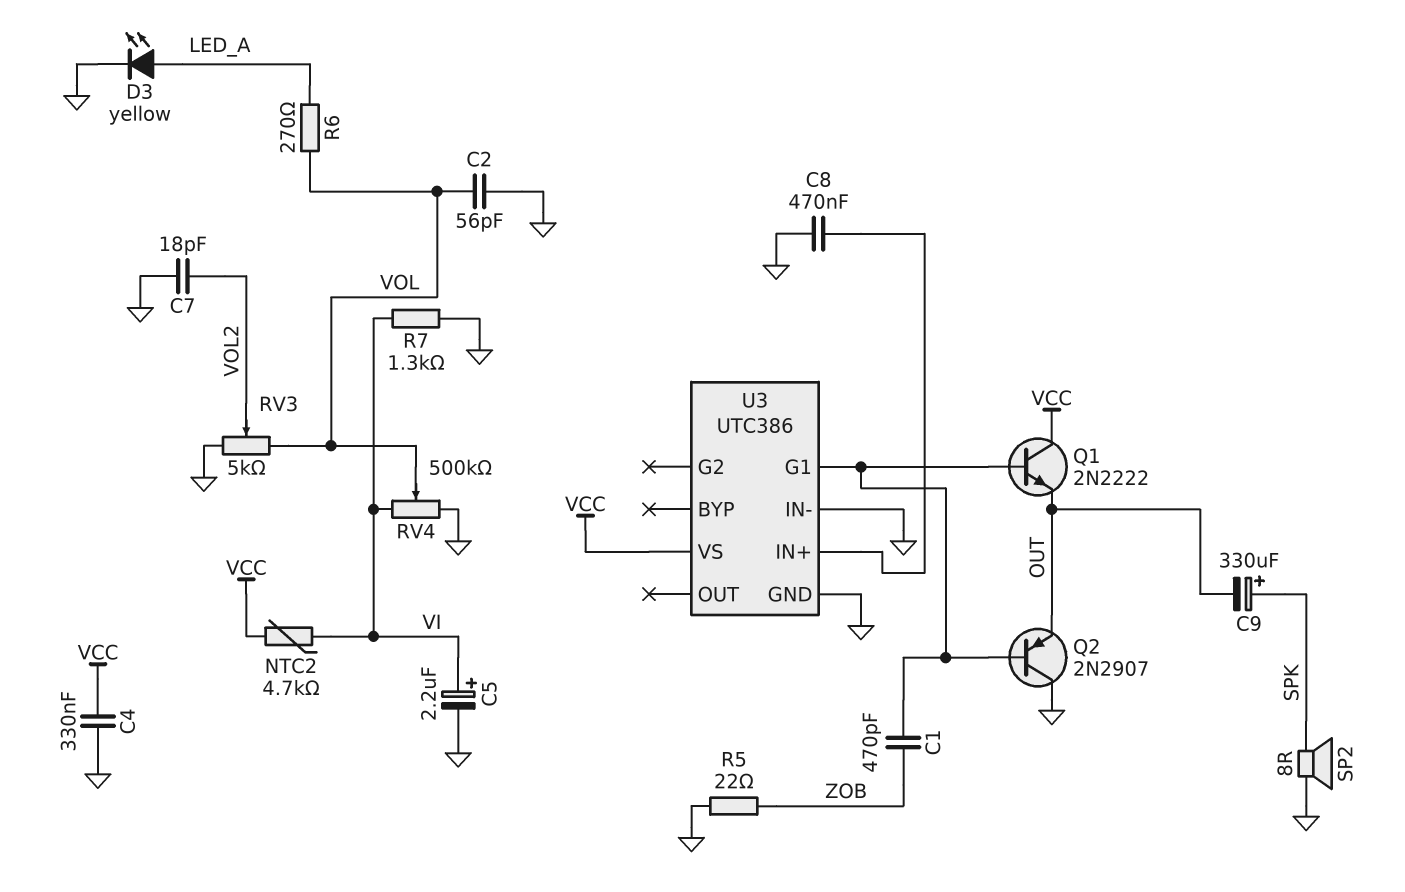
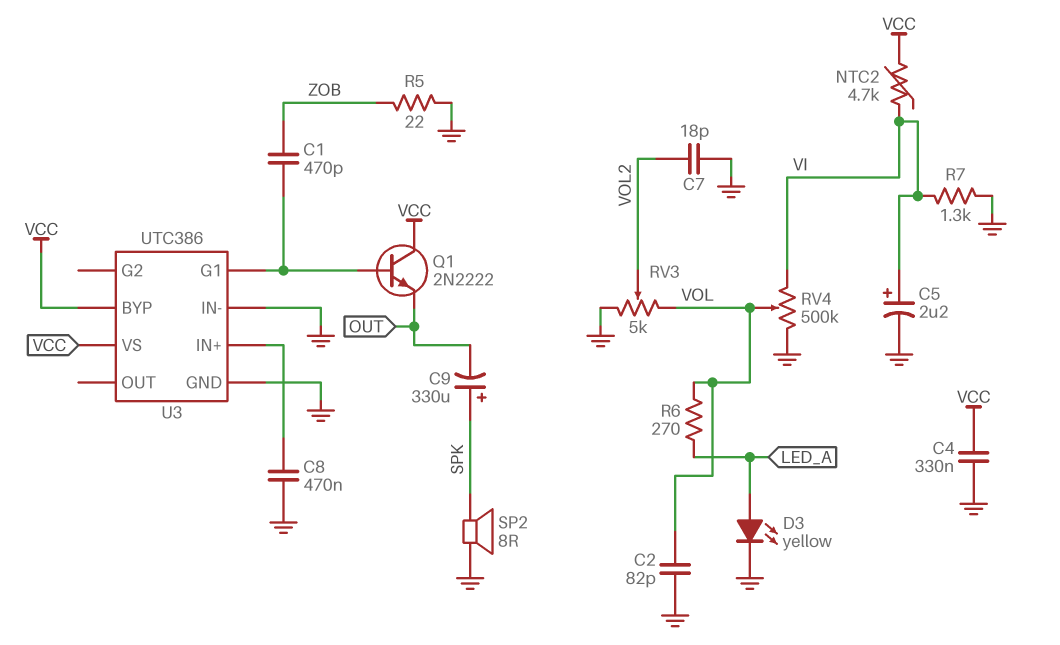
C2: 56pF (GND, VOL) -> 82pF (GND, VOL)
Q2: PNP 2N2907 (B U3/G1, C GND, E OUT) -> none
U3 pin BYP: none -> VCC

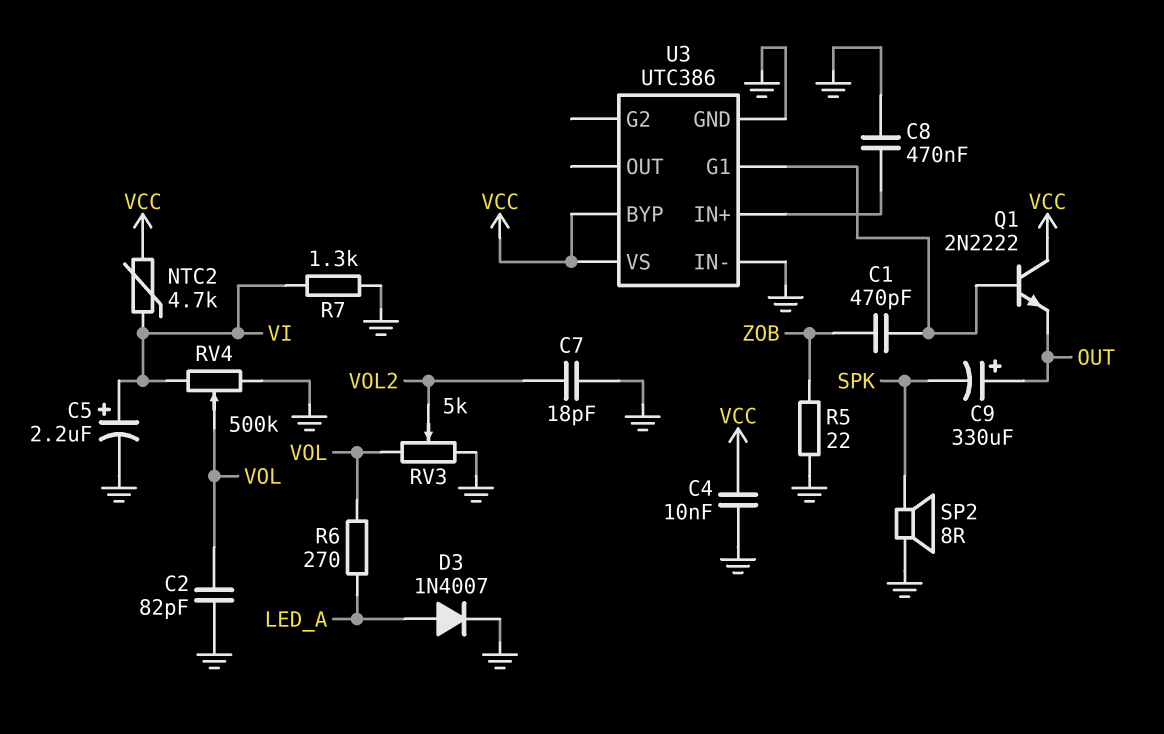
C4: 330nF (GND, VCC) -> 10nF (GND, VCC)
C9: 330uF (plus SPK, minus OUT) -> 330uF (plus OUT, minus SPK)
D3: LED yellow (A LED_A, K GND) -> diode 1N4007 (A LED_A, K GND)

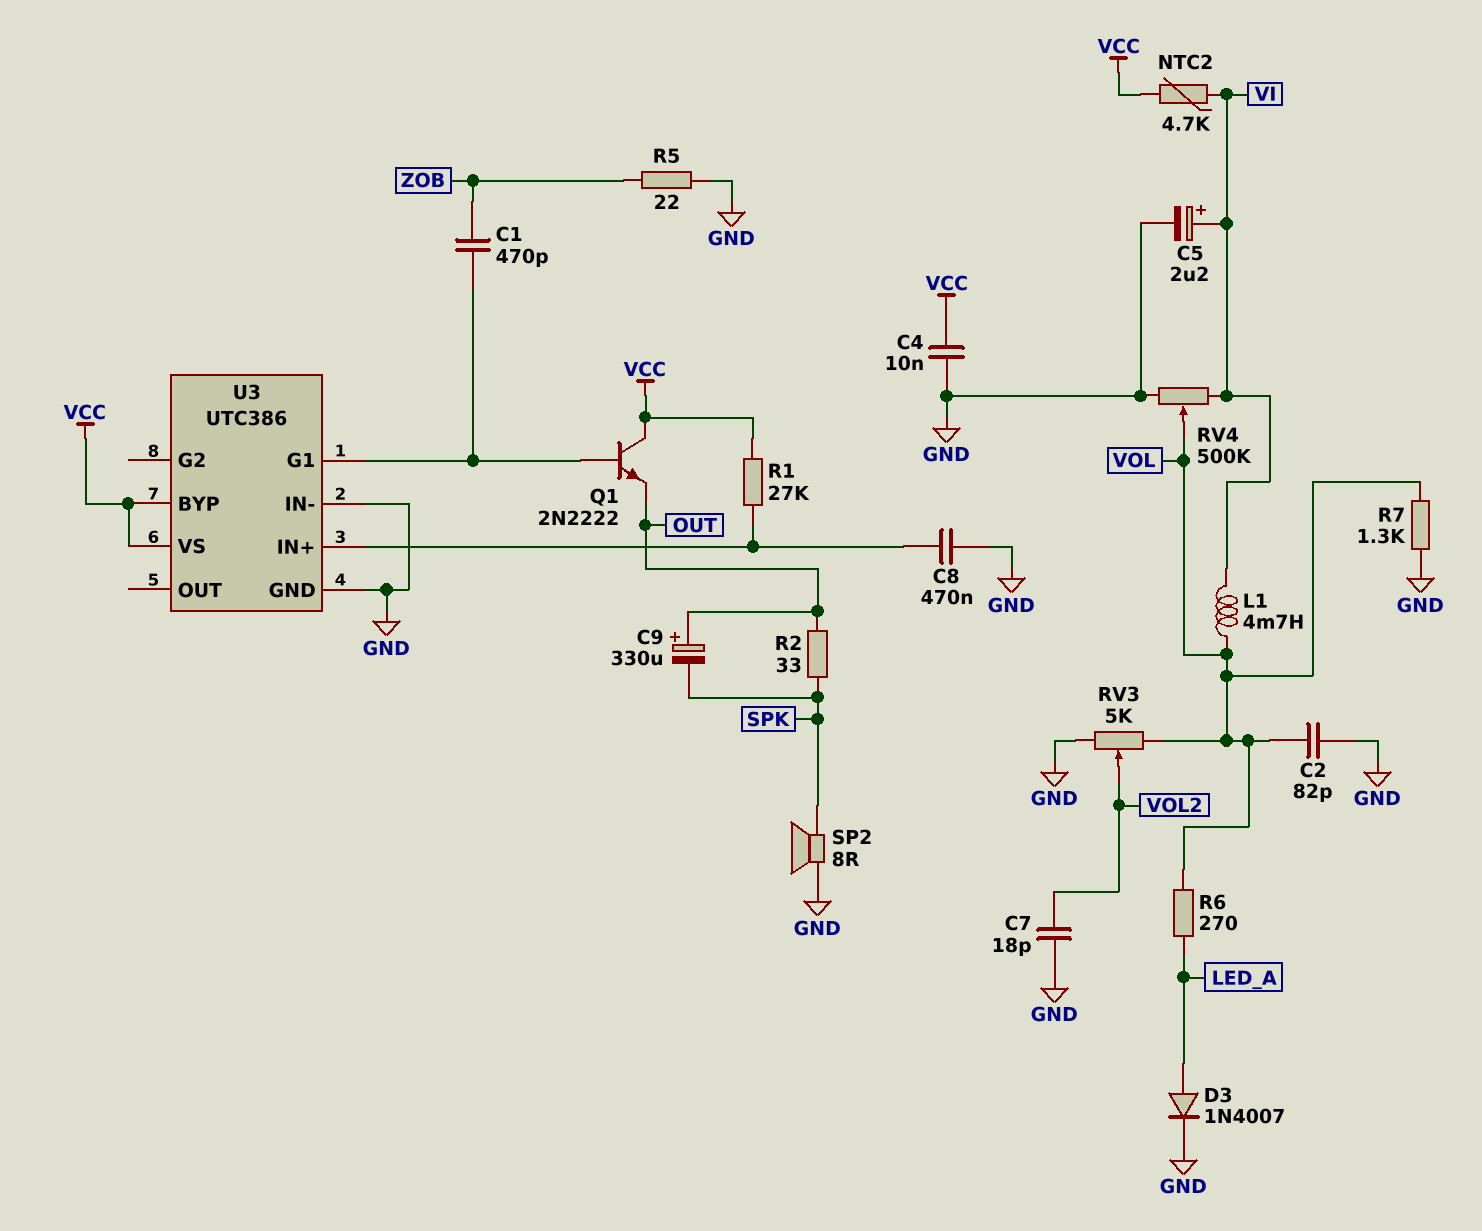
L1: none -> 4.7mH (VI, VOL)
R1: none -> 27k (U3/IN+, VCC)
R2: none -> 33 (OUT, SPK)
R7: 1.3k (GND, VI) -> 1.3k (GND, VOL)

